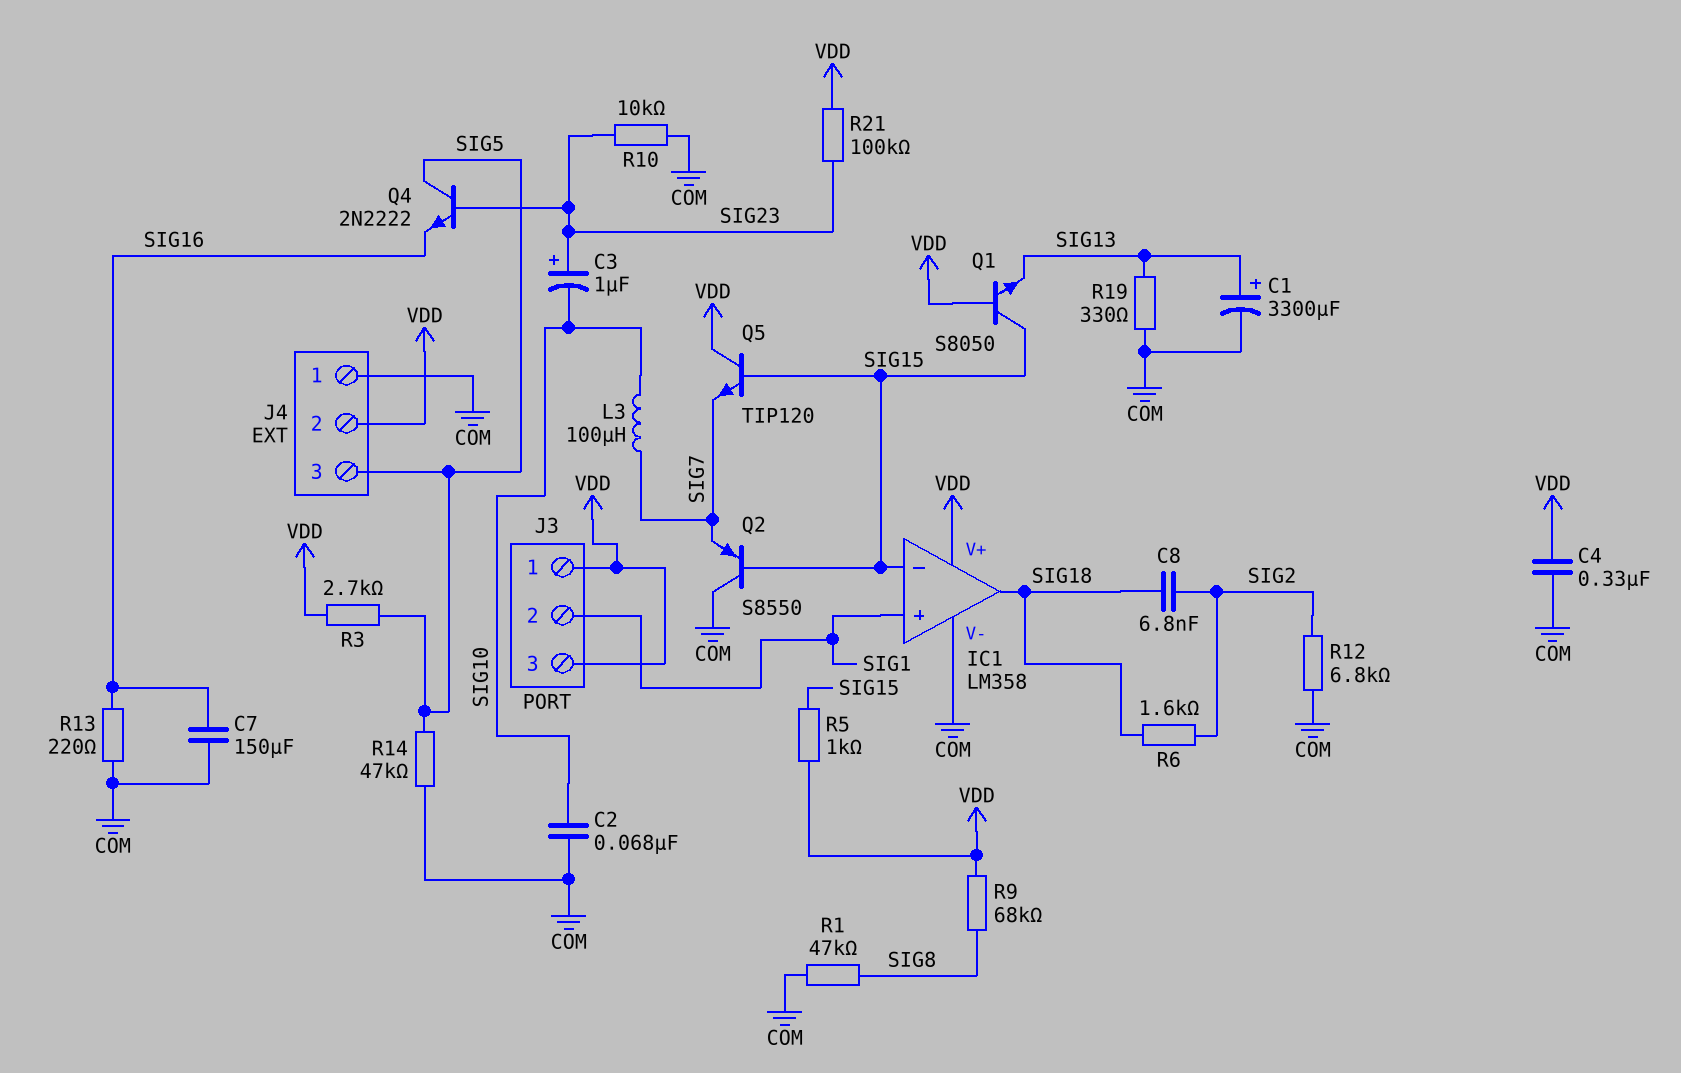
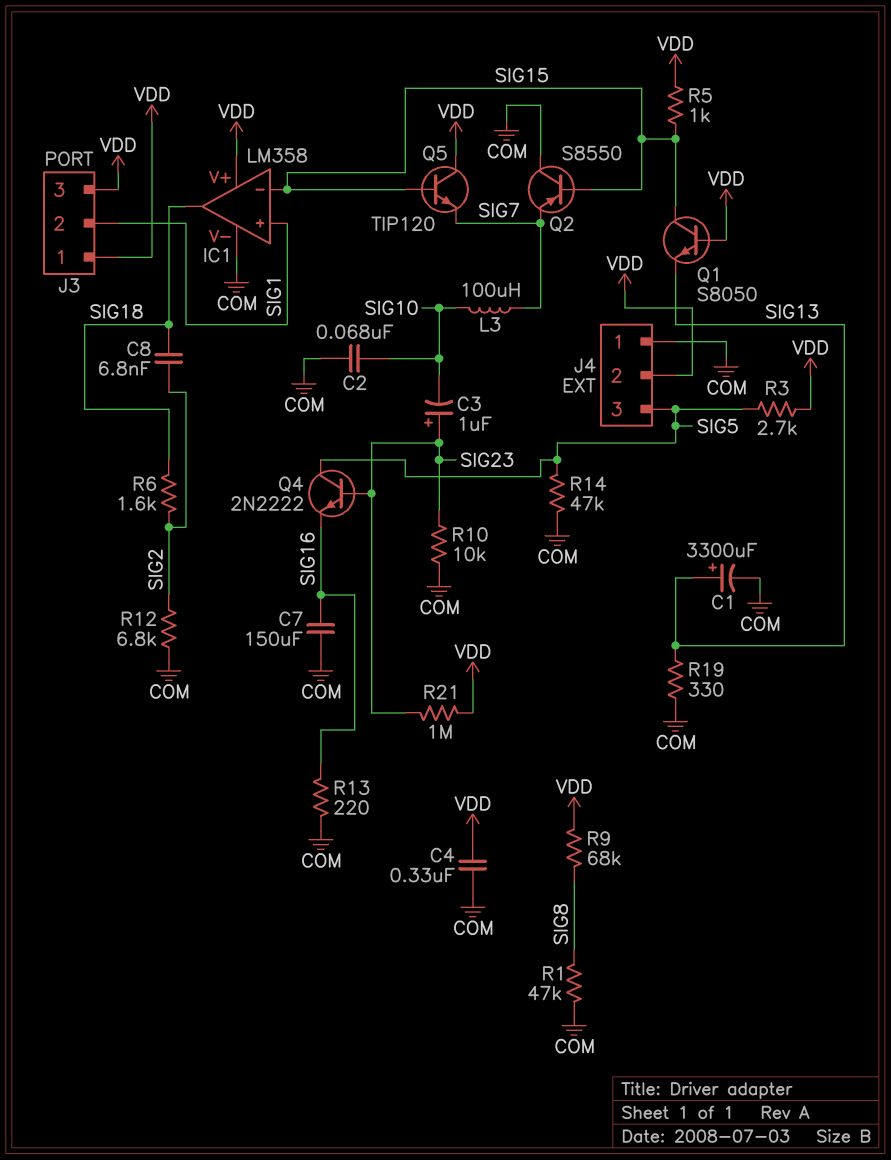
R21: 100k (SIG23, VDD) -> 1M (SIG23, VDD)

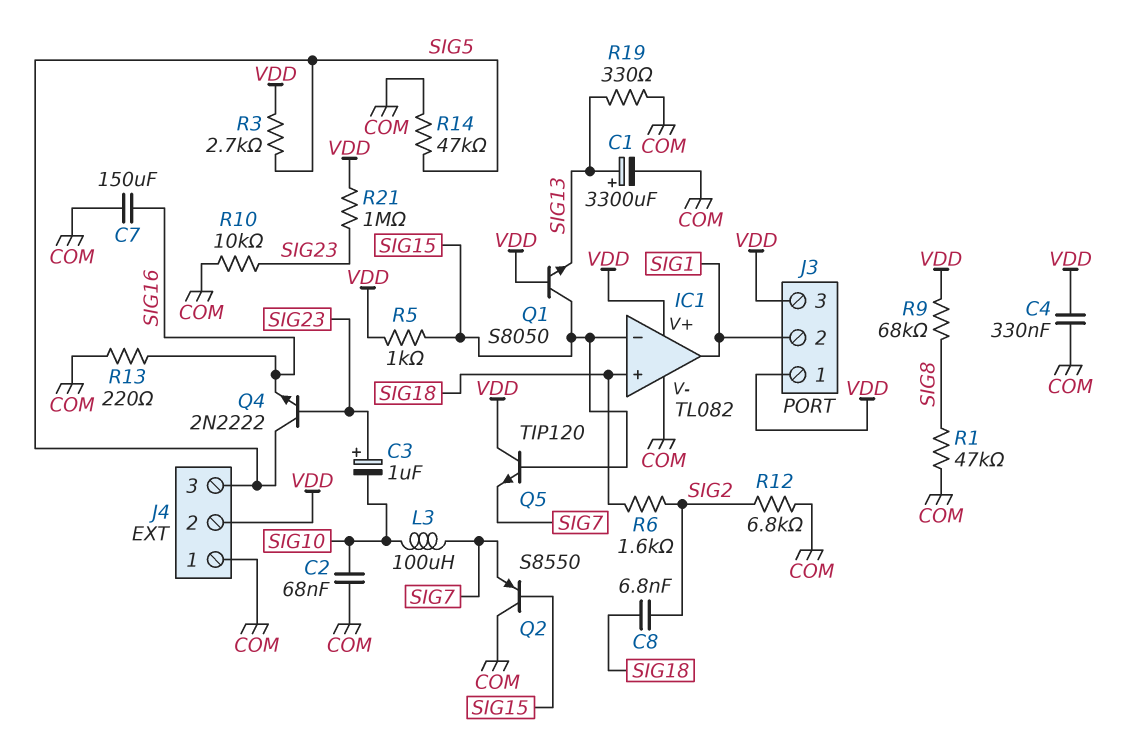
IC1: LM358 -> TL082
IC1 pin in+: SIG1 -> SIG18
IC1 pin out: SIG18 -> SIG1

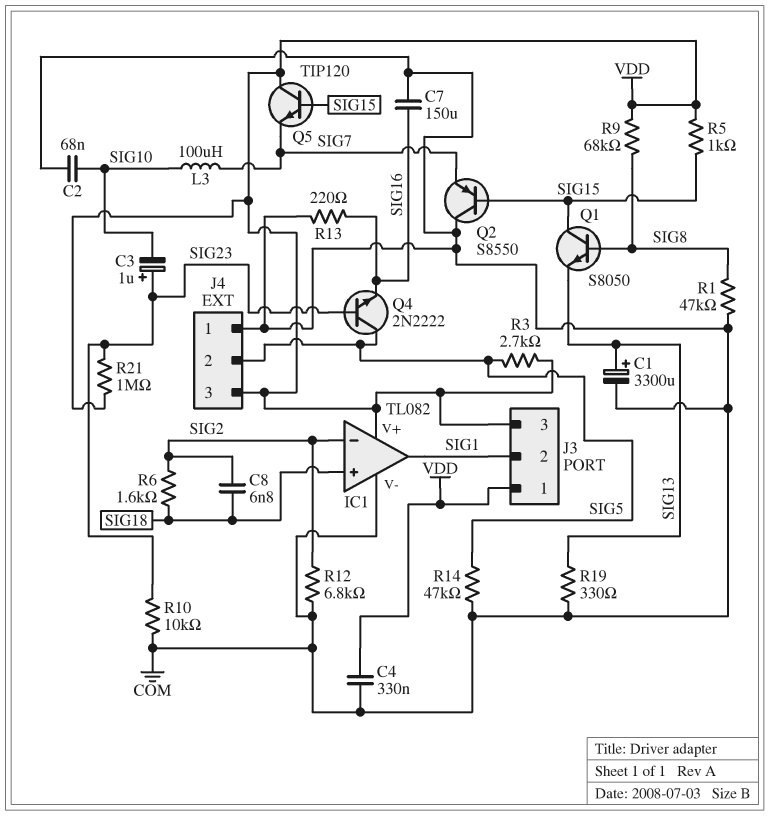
IC1 pin in-: SIG15 -> SIG2
J4 pin 2: VDD -> SIG5
J4 pin 3: SIG5 -> VDD
Q1: NPN S8050 (B VDD, C SIG15, E SIG13) -> NPN S8050 (B SIG8, C SIG15, E SIG13)

